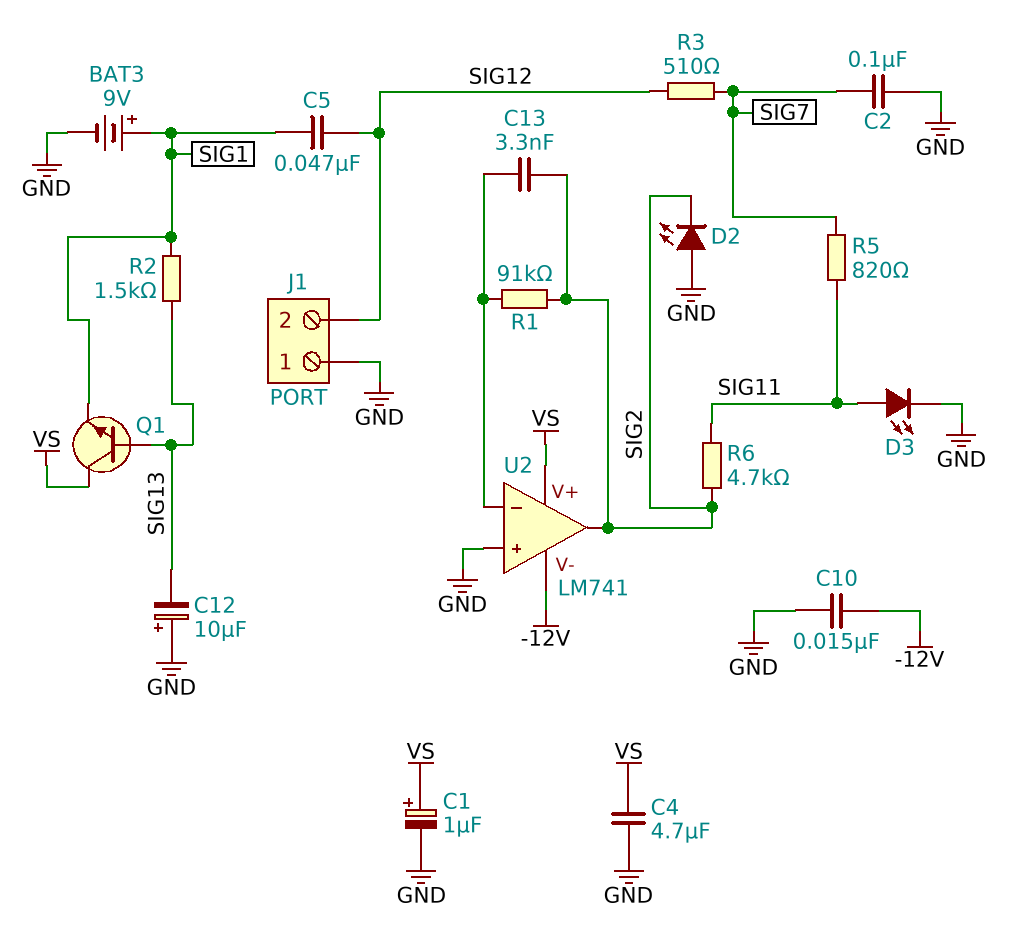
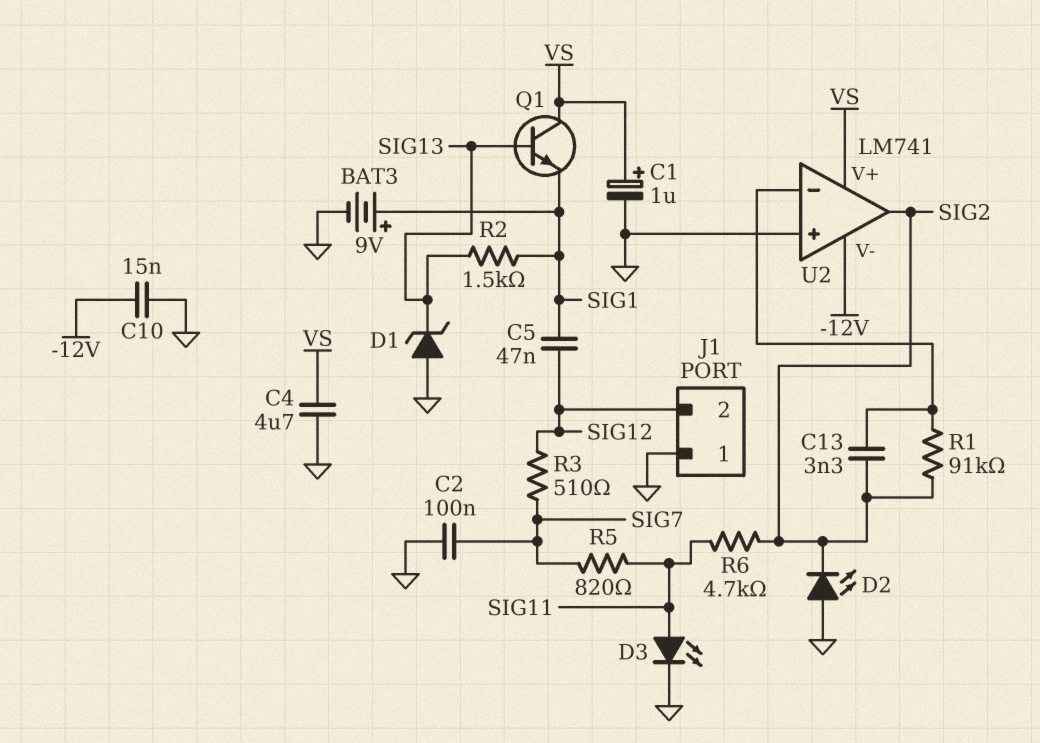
C12: 10uF (plus GND, minus SIG13) -> none
D1: none -> zener (A GND, K SIG13)

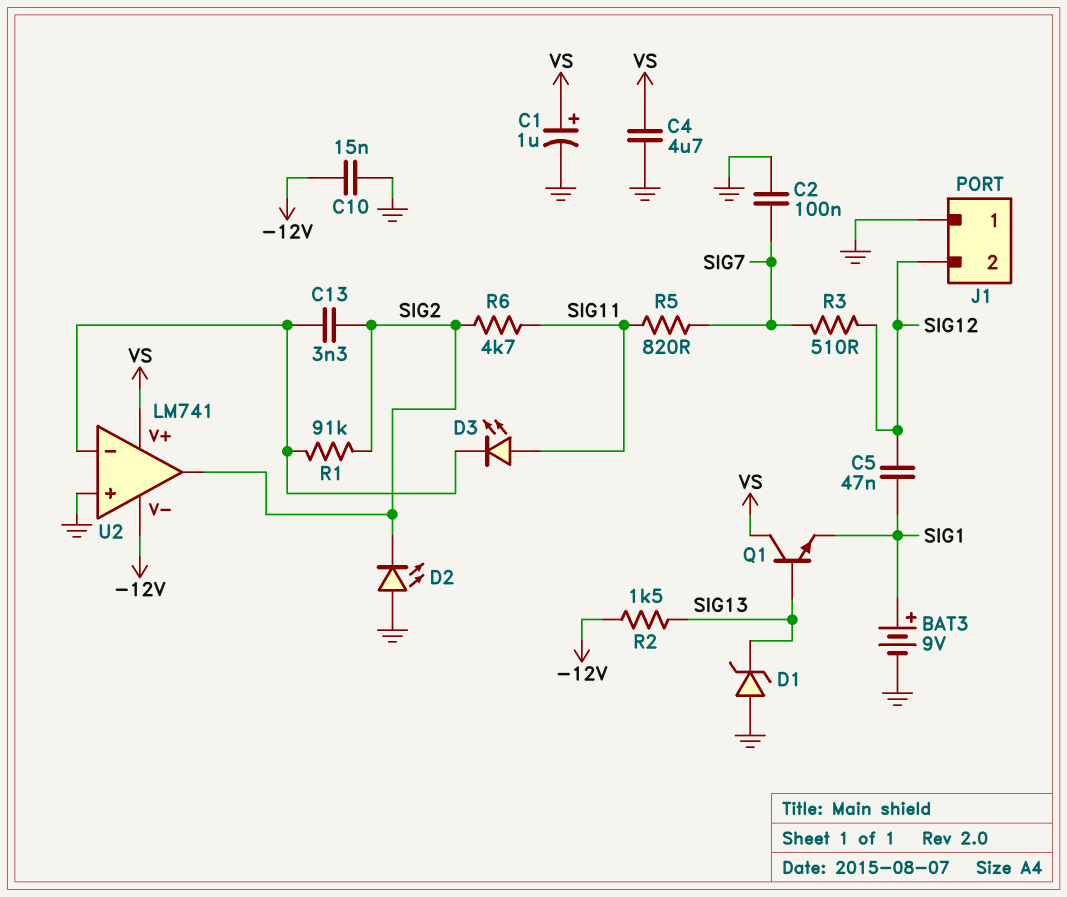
D3: LED (A SIG11, K GND) -> LED (A SIG11, K U2/in-)
R2: 1.5k (SIG1, SIG13) -> 1.5k (-12V, SIG13)

